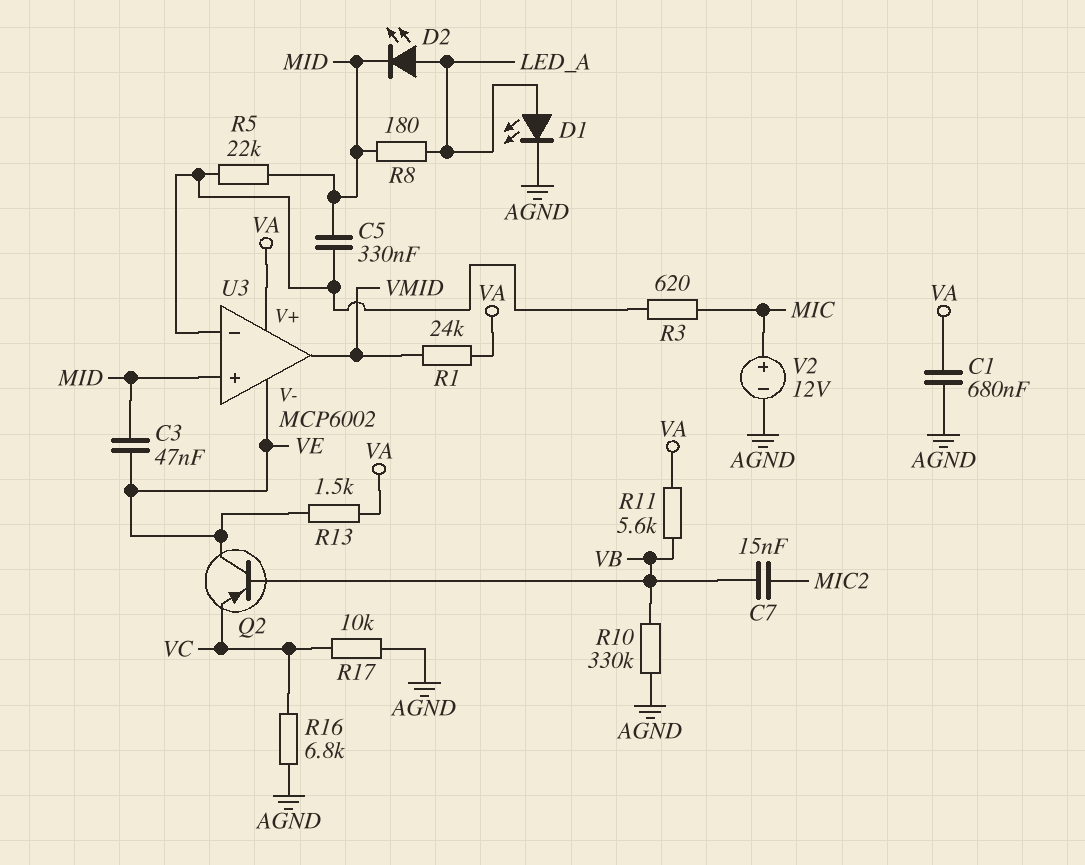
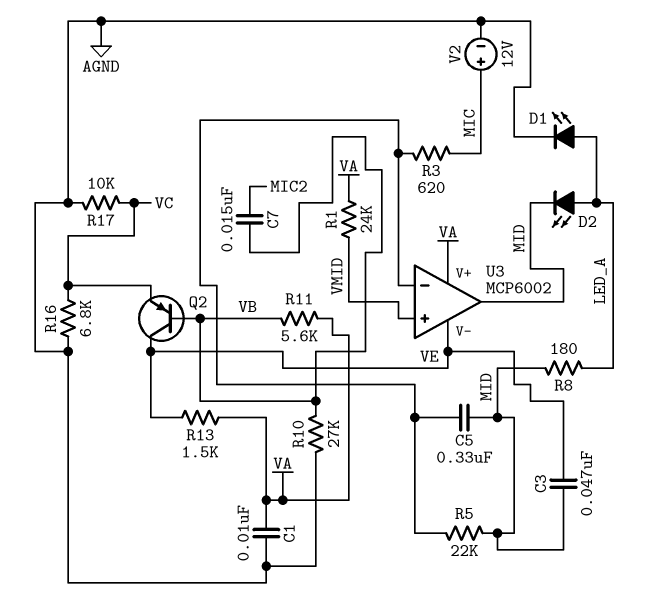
C1: 680nF (AGND, VA) -> 10nF (AGND, VA)
R10: 330k (AGND, VB) -> 27k (AGND, VB)
U3 pin in+: MID -> VMID
U3 pin out: VMID -> MID

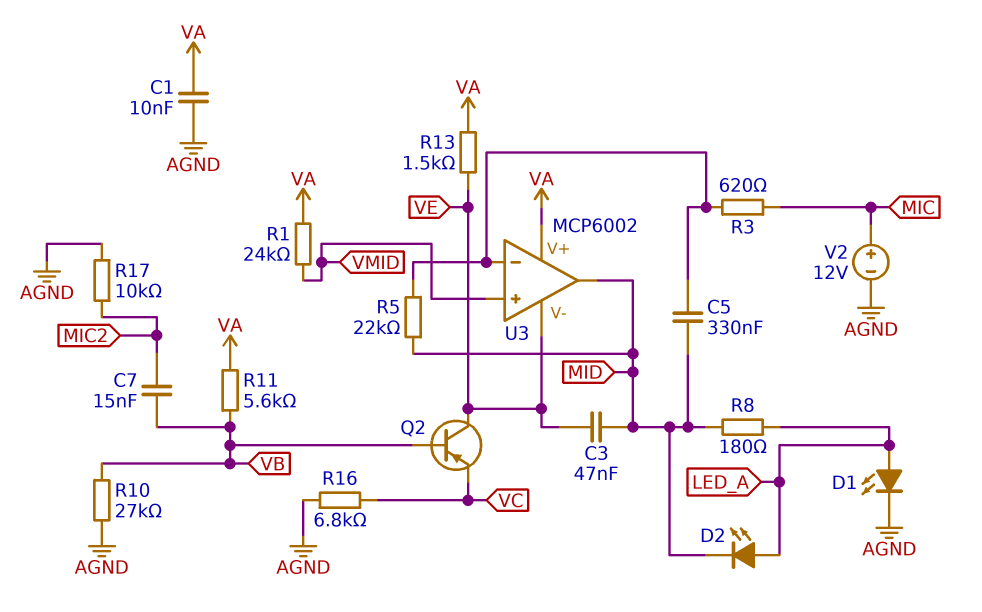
R17: 10k (AGND, VC) -> 10k (AGND, MIC2)

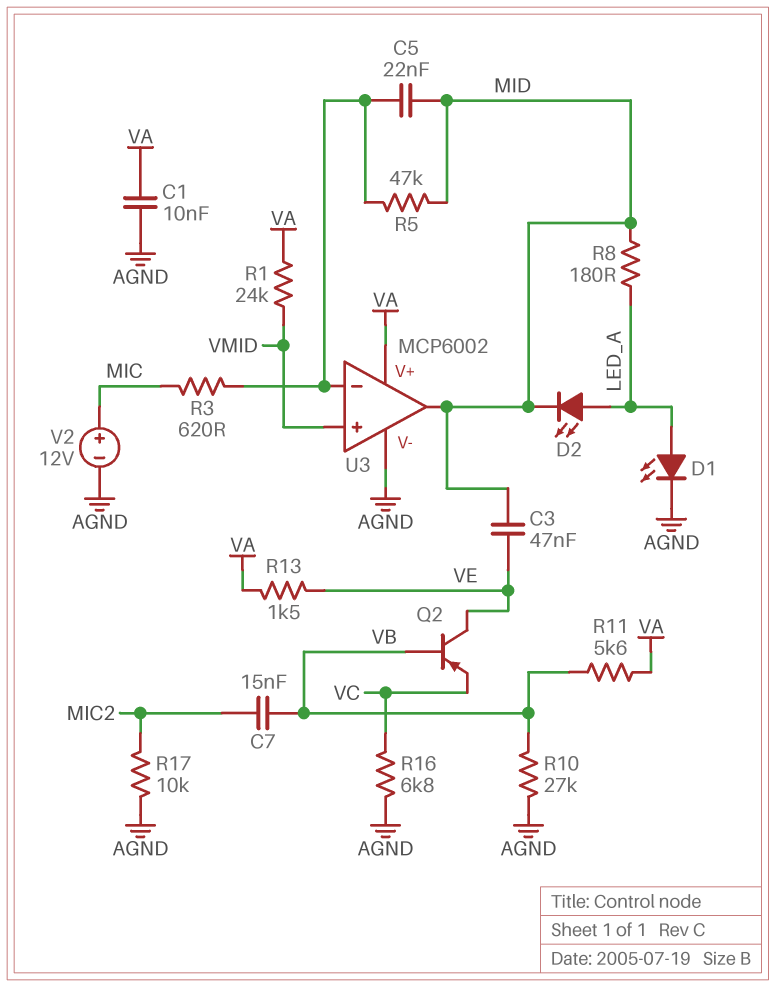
C5: 330nF (MID, U3/in-) -> 22nF (MID, U3/in-)
R5: 22k (MID, U3/in-) -> 47k (MID, U3/in-)
U3 pin V-: VE -> AGND

